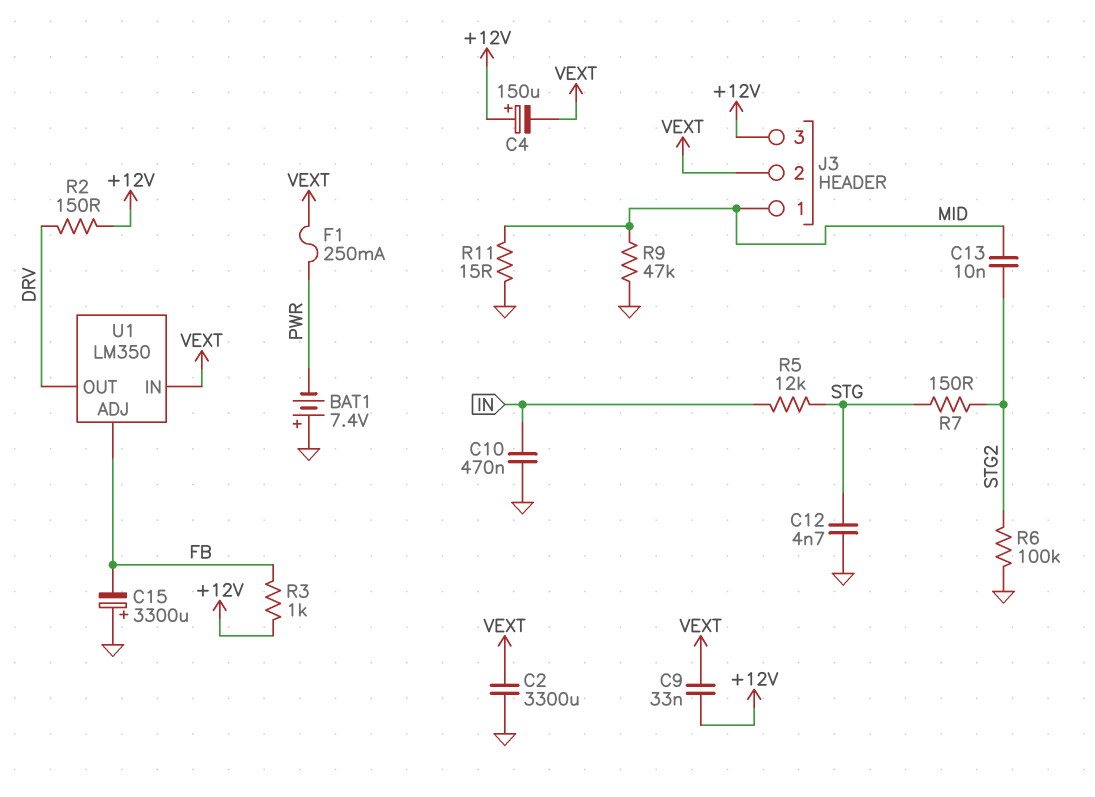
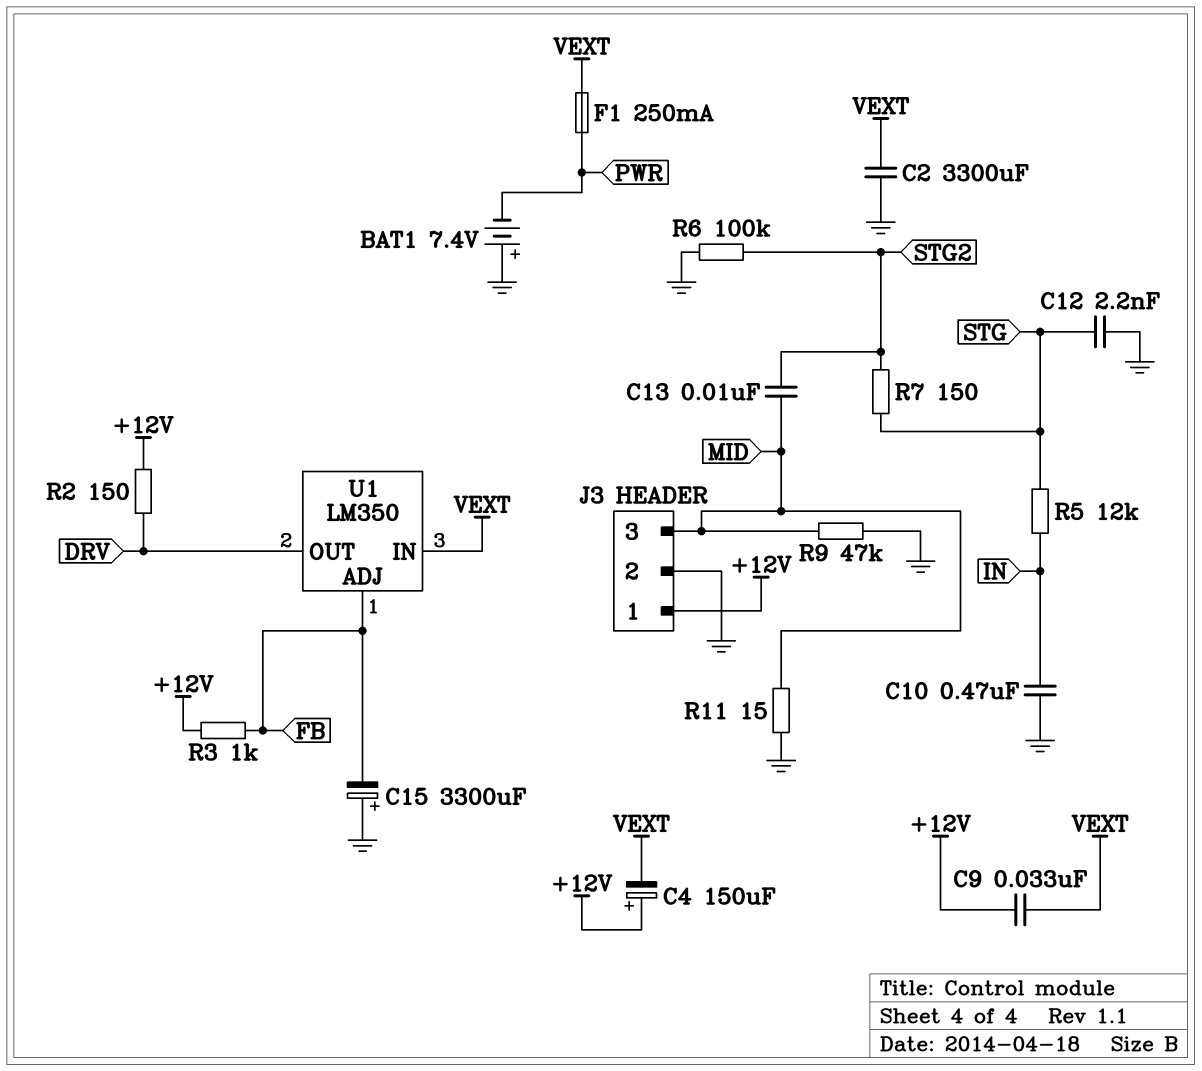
C12: 4.7nF (GND, STG) -> 2.2nF (GND, STG)
J3 pin 1: MID -> +12V
J3 pin 2: VEXT -> GND
J3 pin 3: +12V -> MID

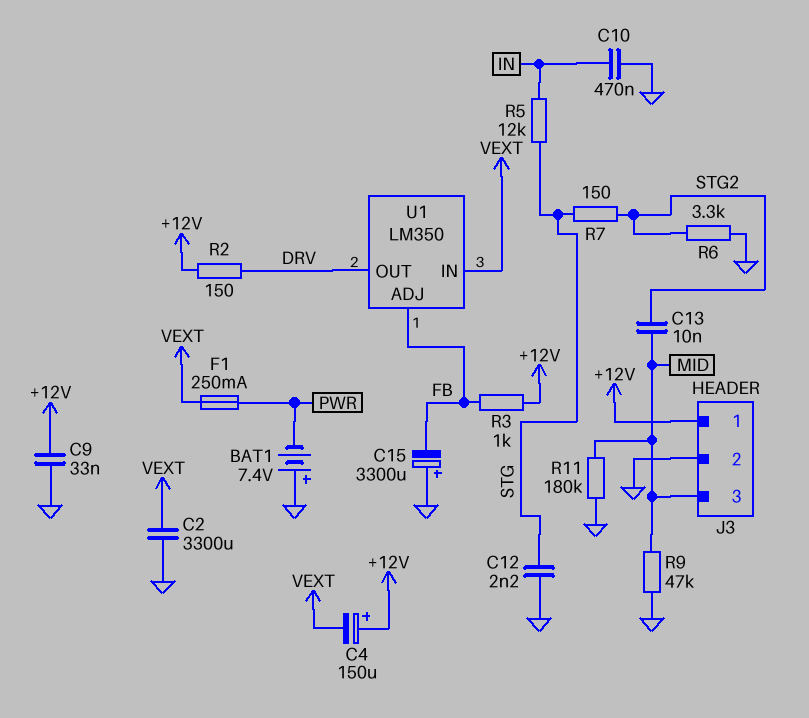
C9: 33nF (+12V, VEXT) -> 33nF (+12V, GND)
R6: 100k (GND, STG2) -> 3.3k (GND, STG2)
R11: 15 (GND, MID) -> 180k (GND, MID)

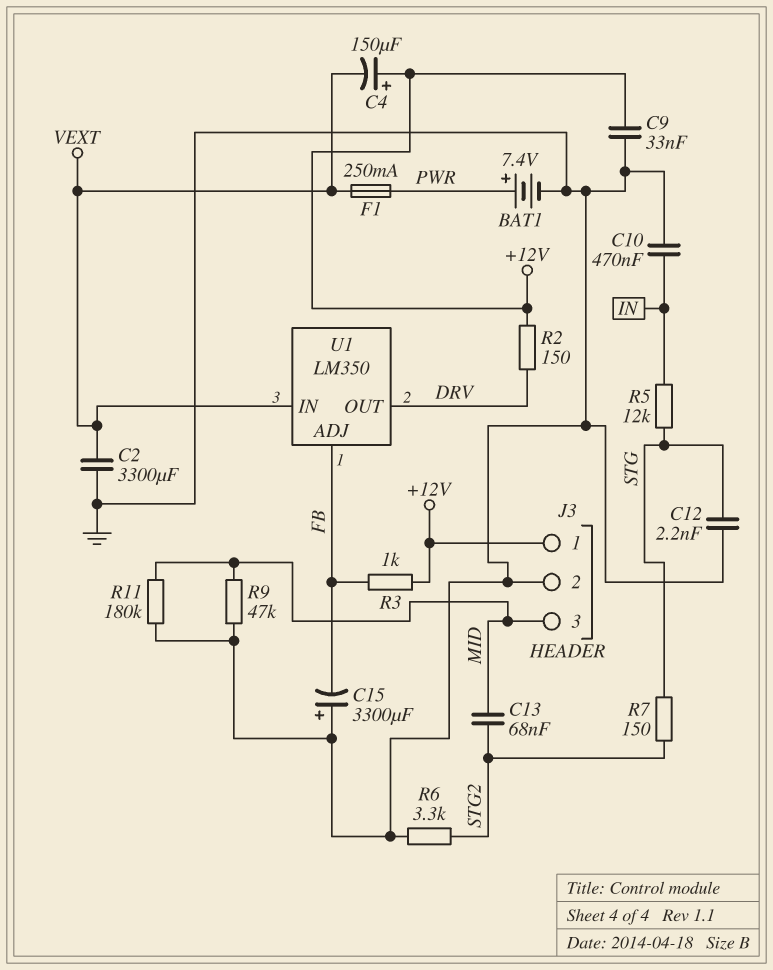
BAT1: 7.4V (plus GND, minus PWR) -> 7.4V (plus PWR, minus GND)
C13: 10nF (MID, STG2) -> 68nF (MID, STG2)

